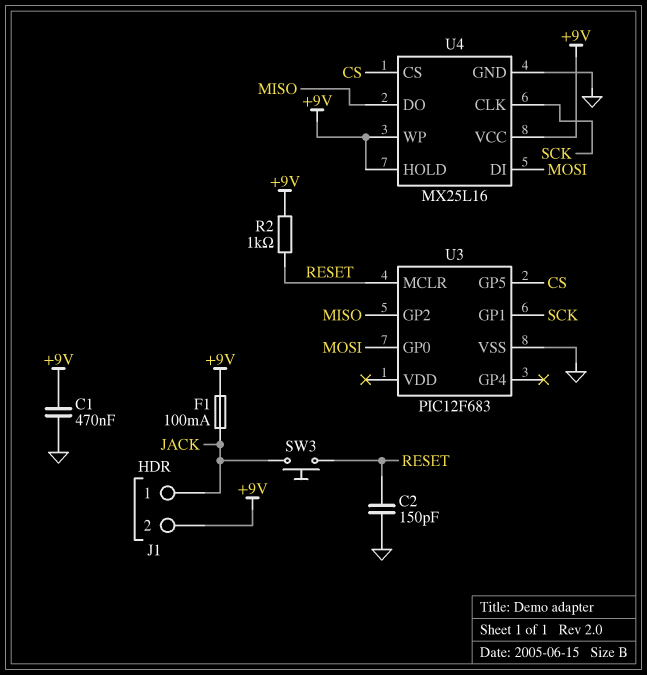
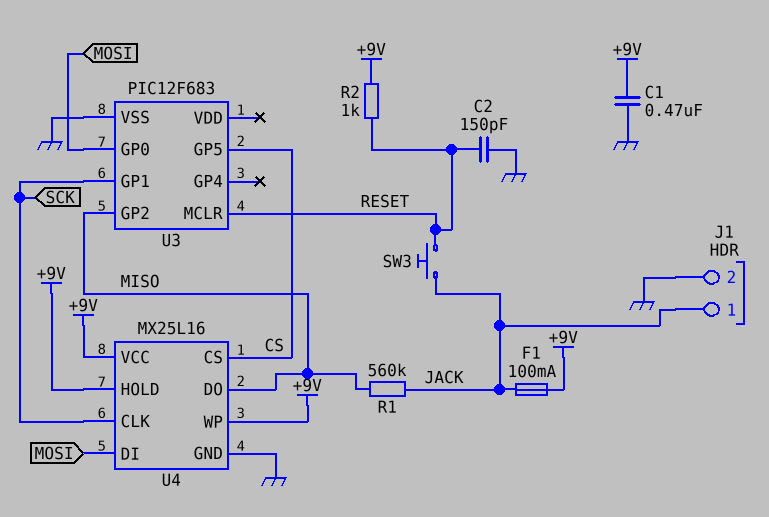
J1 pin 2: +9V -> GND
R1: none -> 560k (JACK, MISO)

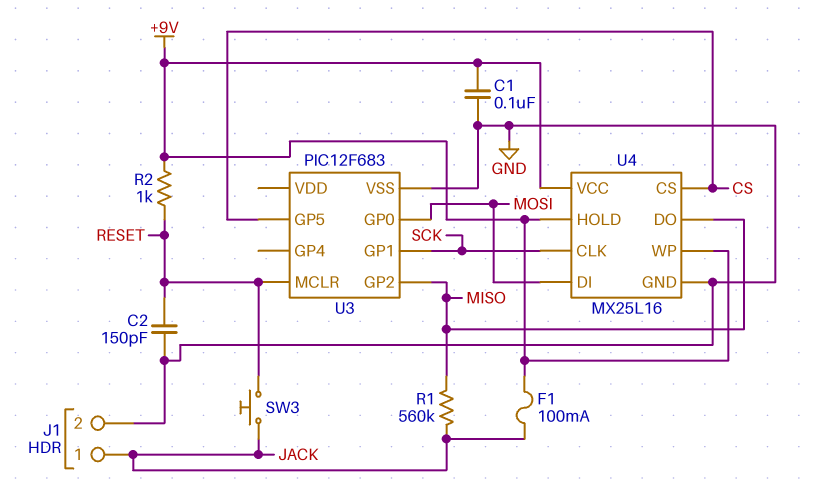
C1: 470nF (+9V, GND) -> 100nF (+9V, GND)

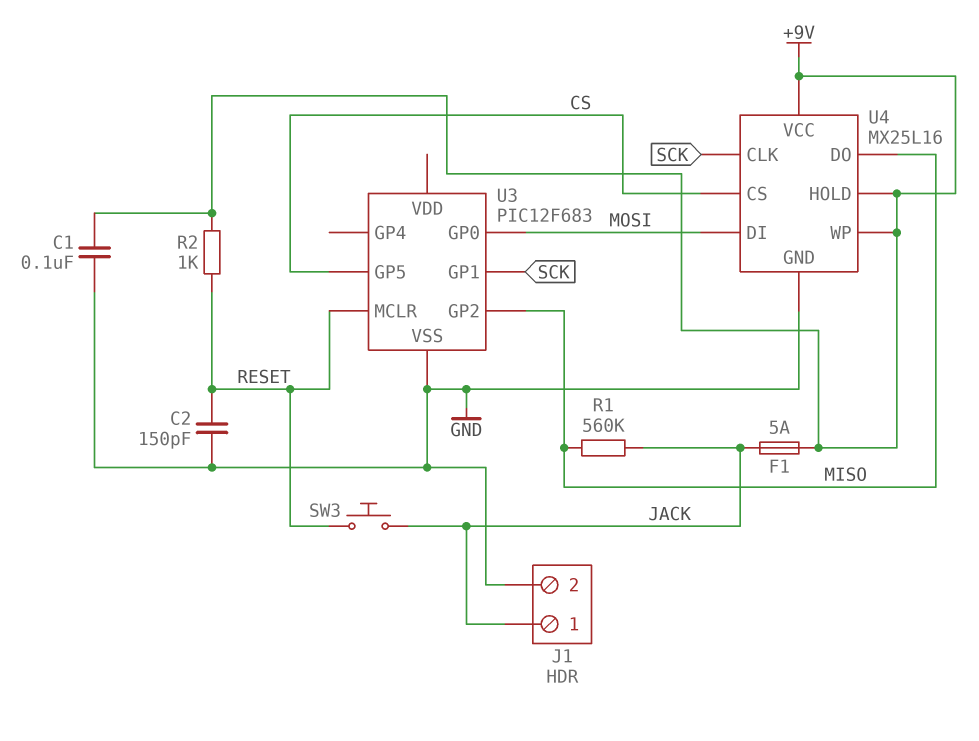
F1: 100mA (+9V, JACK) -> 5A (+9V, JACK)

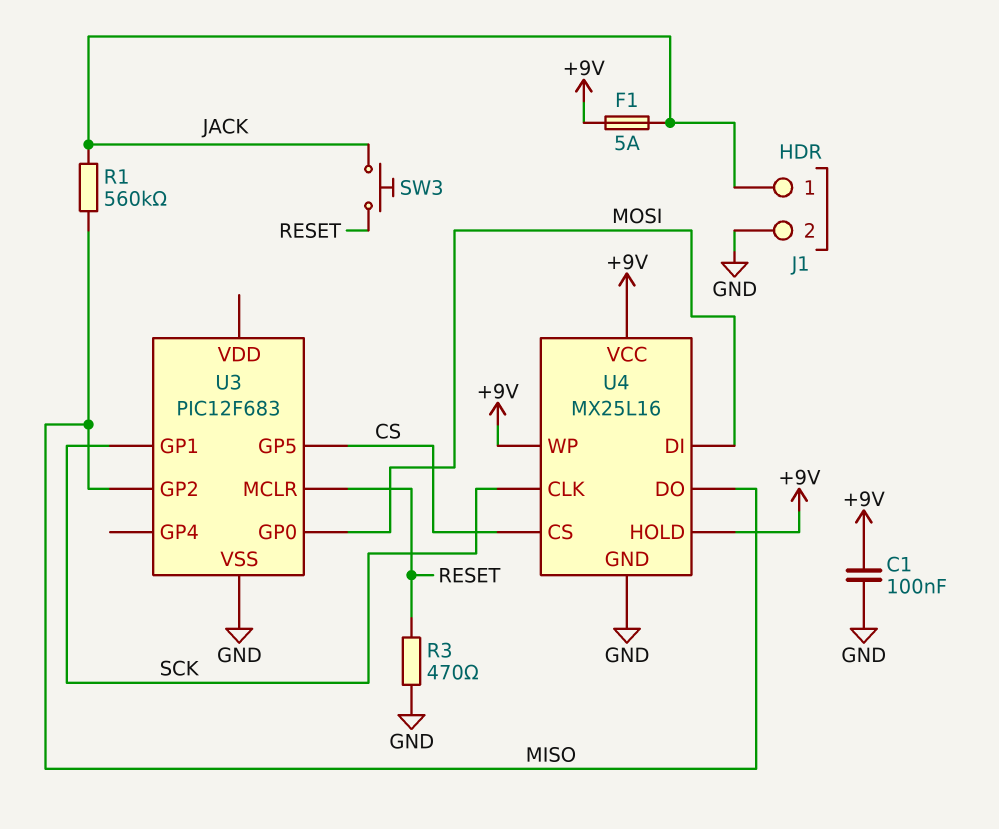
C2: 150pF (GND, RESET) -> none
R2: 1k (+9V, RESET) -> none
R3: none -> 470 (GND, RESET)

